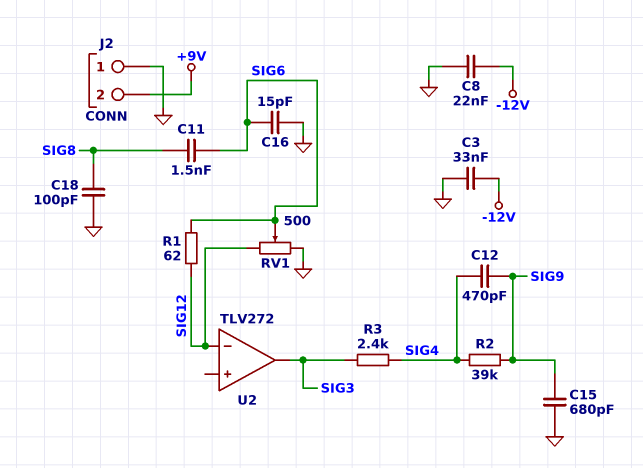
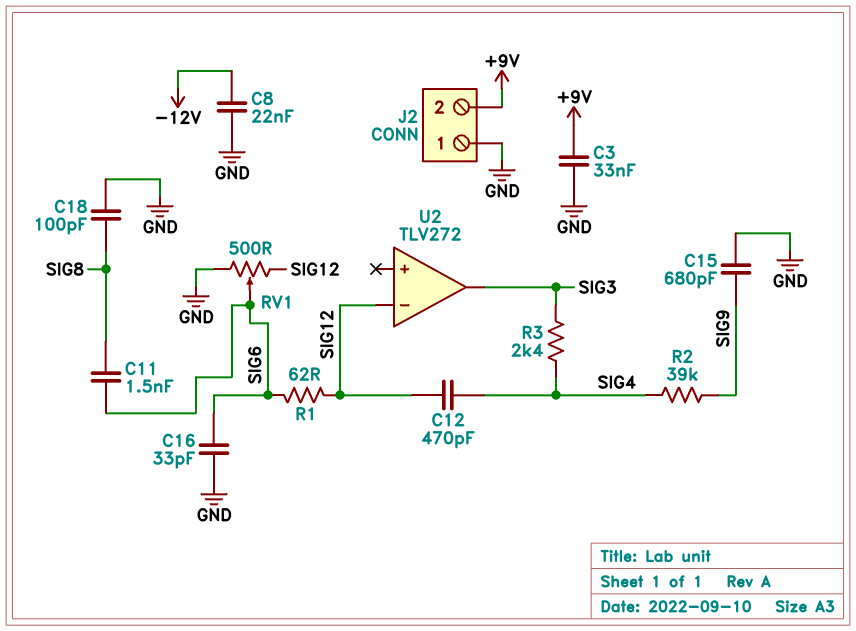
C3: 33nF (-12V, GND) -> 33nF (+9V, GND)
C12: 470pF (SIG4, SIG9) -> 470pF (SIG4, SIG12)
C16: 15pF (GND, SIG6) -> 33pF (GND, SIG6)

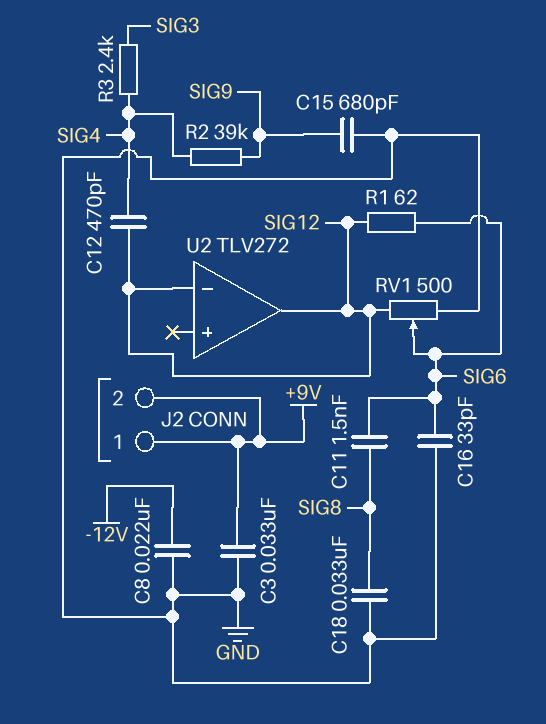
C18: 100pF (GND, SIG8) -> 33nF (GND, SIG8)
J2 pin 1: GND -> +9V
U2 pin out: SIG3 -> SIG12

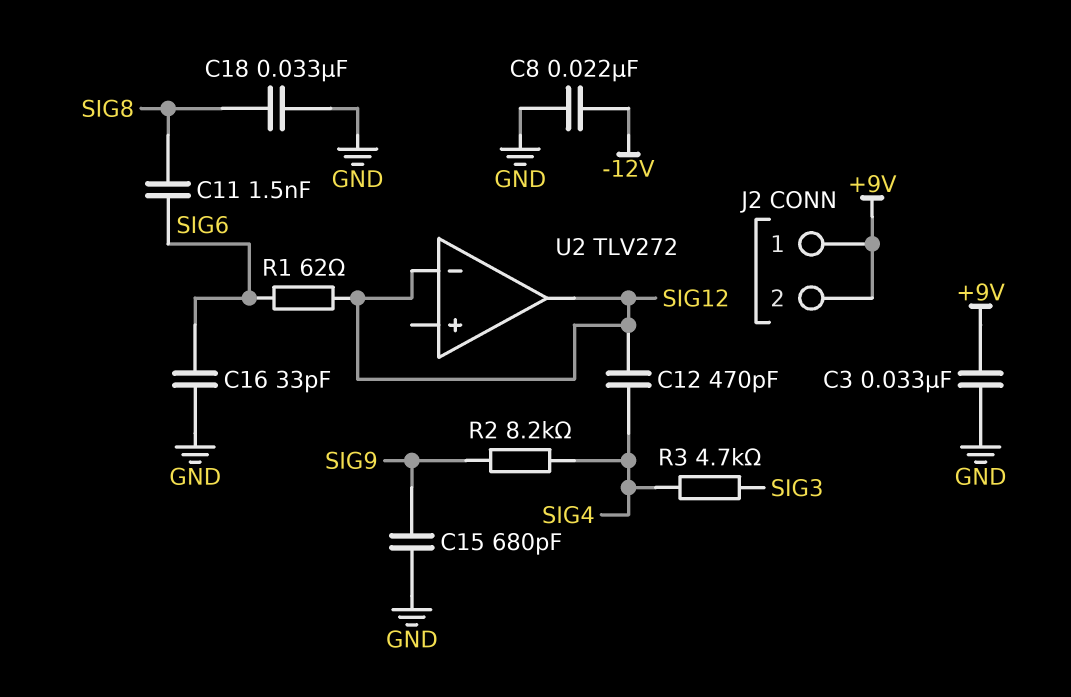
R2: 39k (SIG4, SIG9) -> 8.2k (SIG4, SIG9)
R3: 2.4k (SIG3, SIG4) -> 4.7k (SIG3, SIG4)
RV1: 500 (GND, SIG12, wiper SIG6) -> none

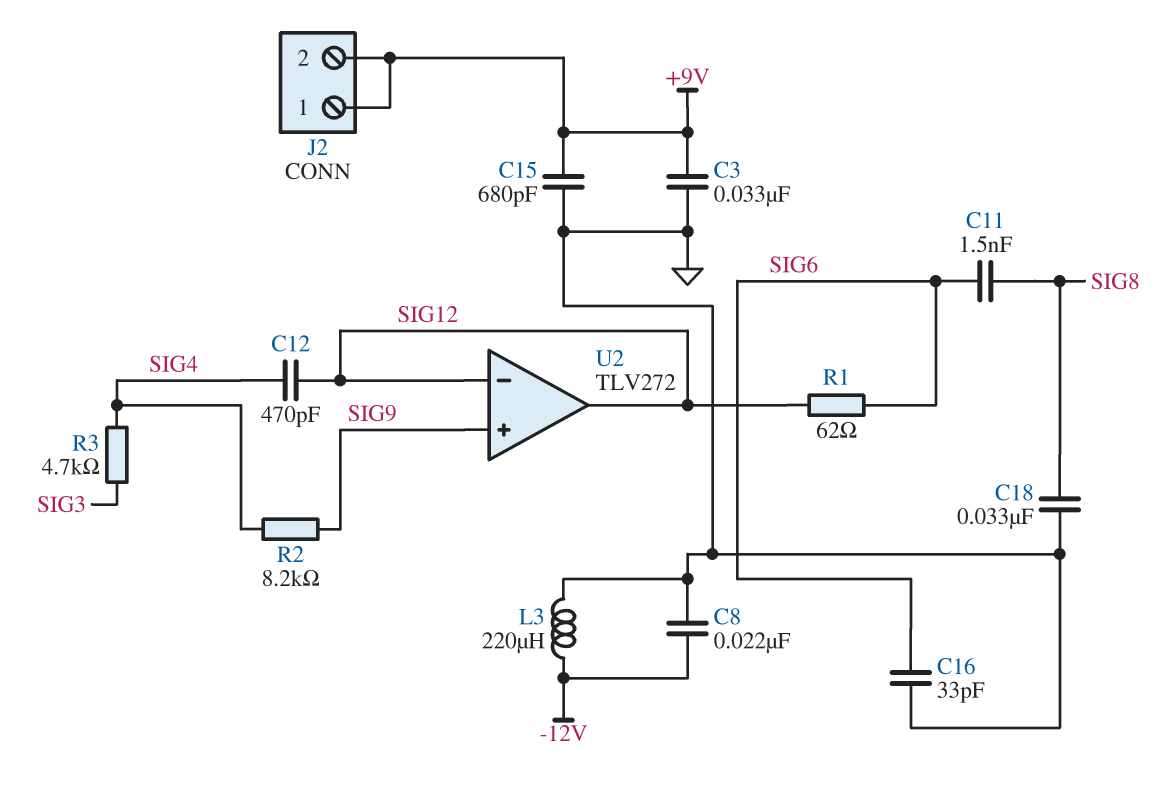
C15: 680pF (GND, SIG9) -> 680pF (+9V, GND)
L3: none -> 220uH (-12V, GND)
U2 pin in+: none -> SIG9

